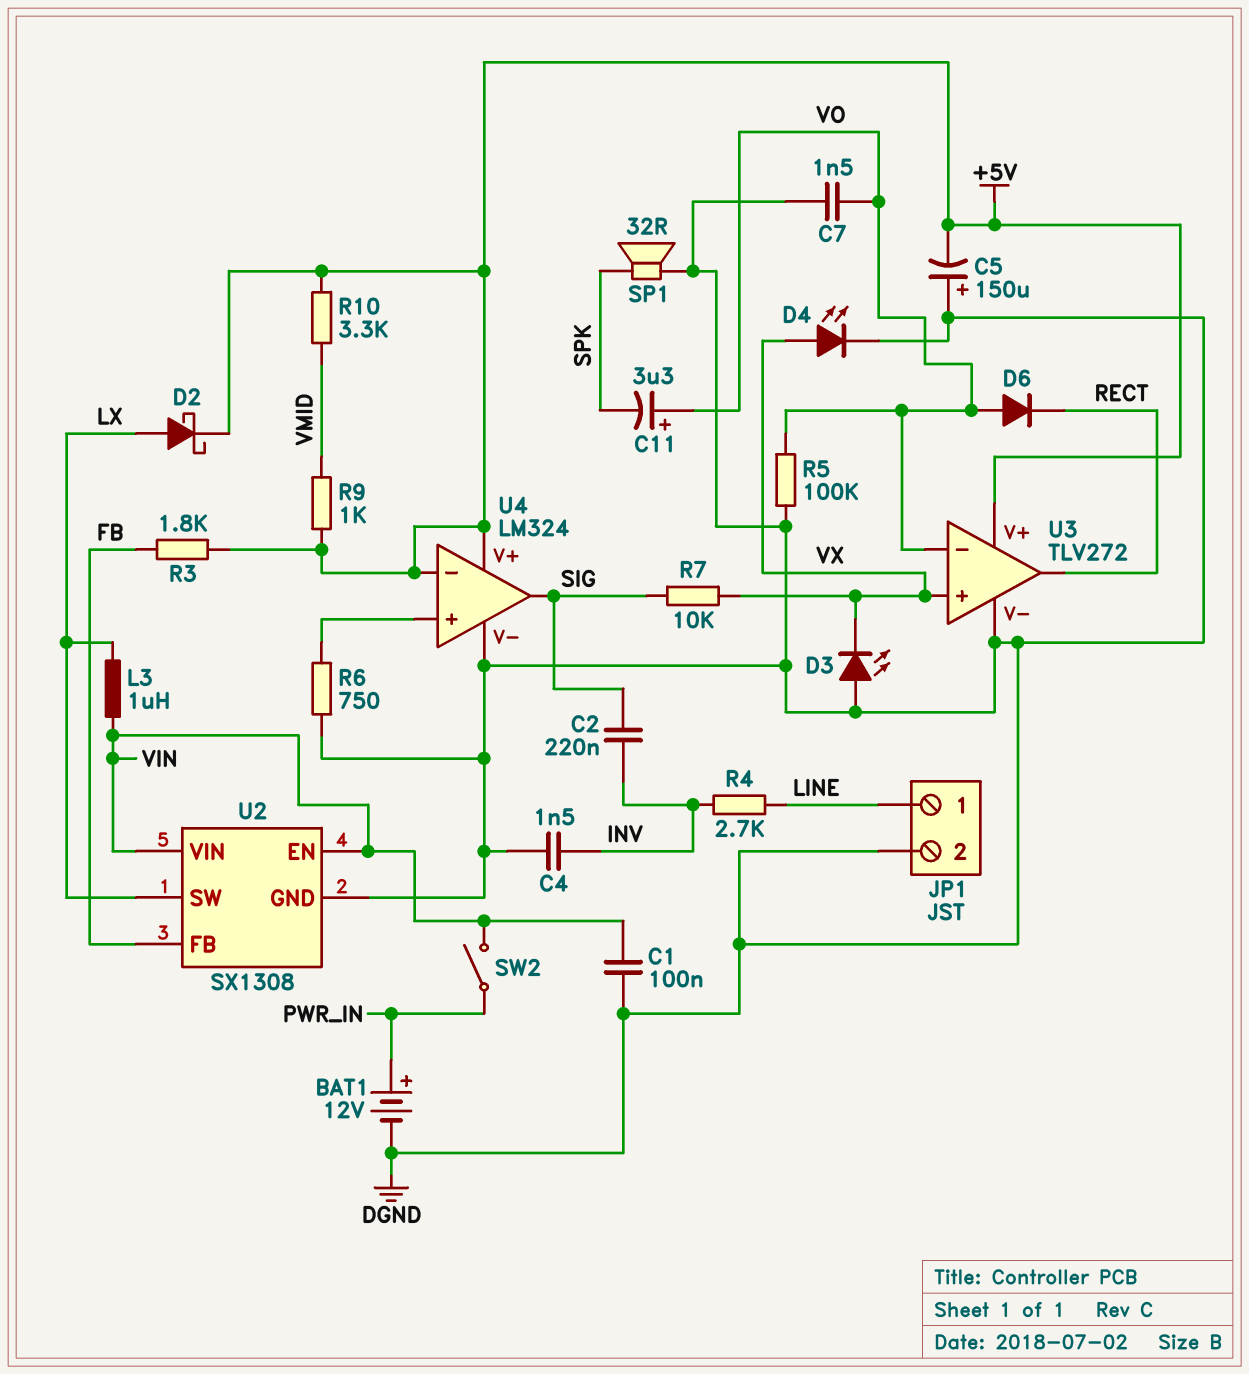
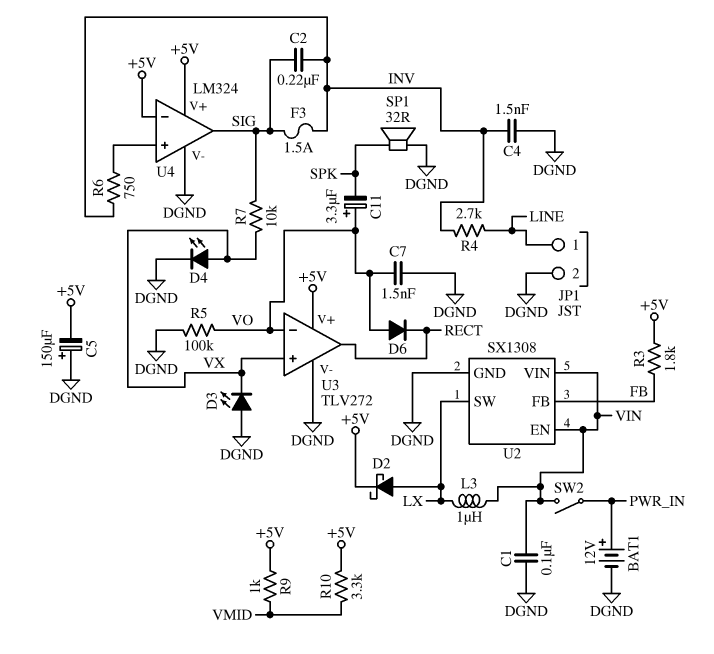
F3: none -> 1.5A (INV, SIG)
R6: 750 (DGND, U4/in+) -> 750 (INV, U4/in+)

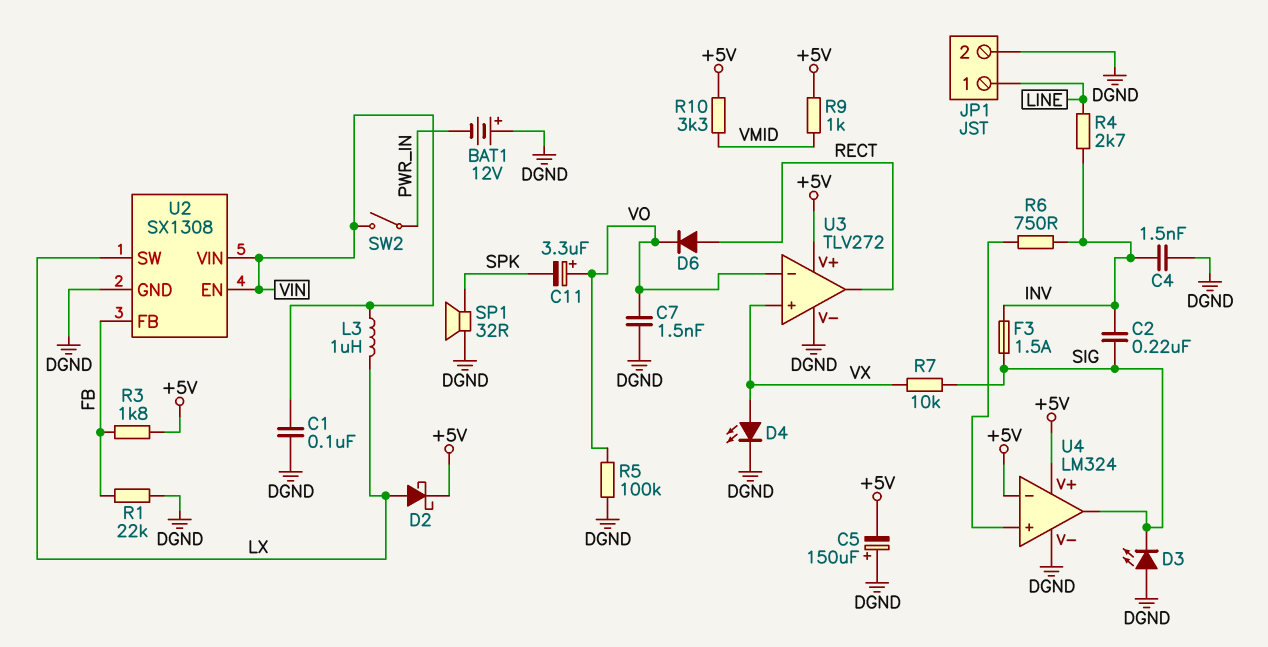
BAT1: 12V (plus PWR_IN, minus DGND) -> 12V (plus DGND, minus PWR_IN)
D3: LED (A DGND, K VX) -> LED (A DGND, K SIG)
D6: diode (A VO, K RECT) -> diode (A RECT, K VO)
R1: none -> 22k (DGND, FB)

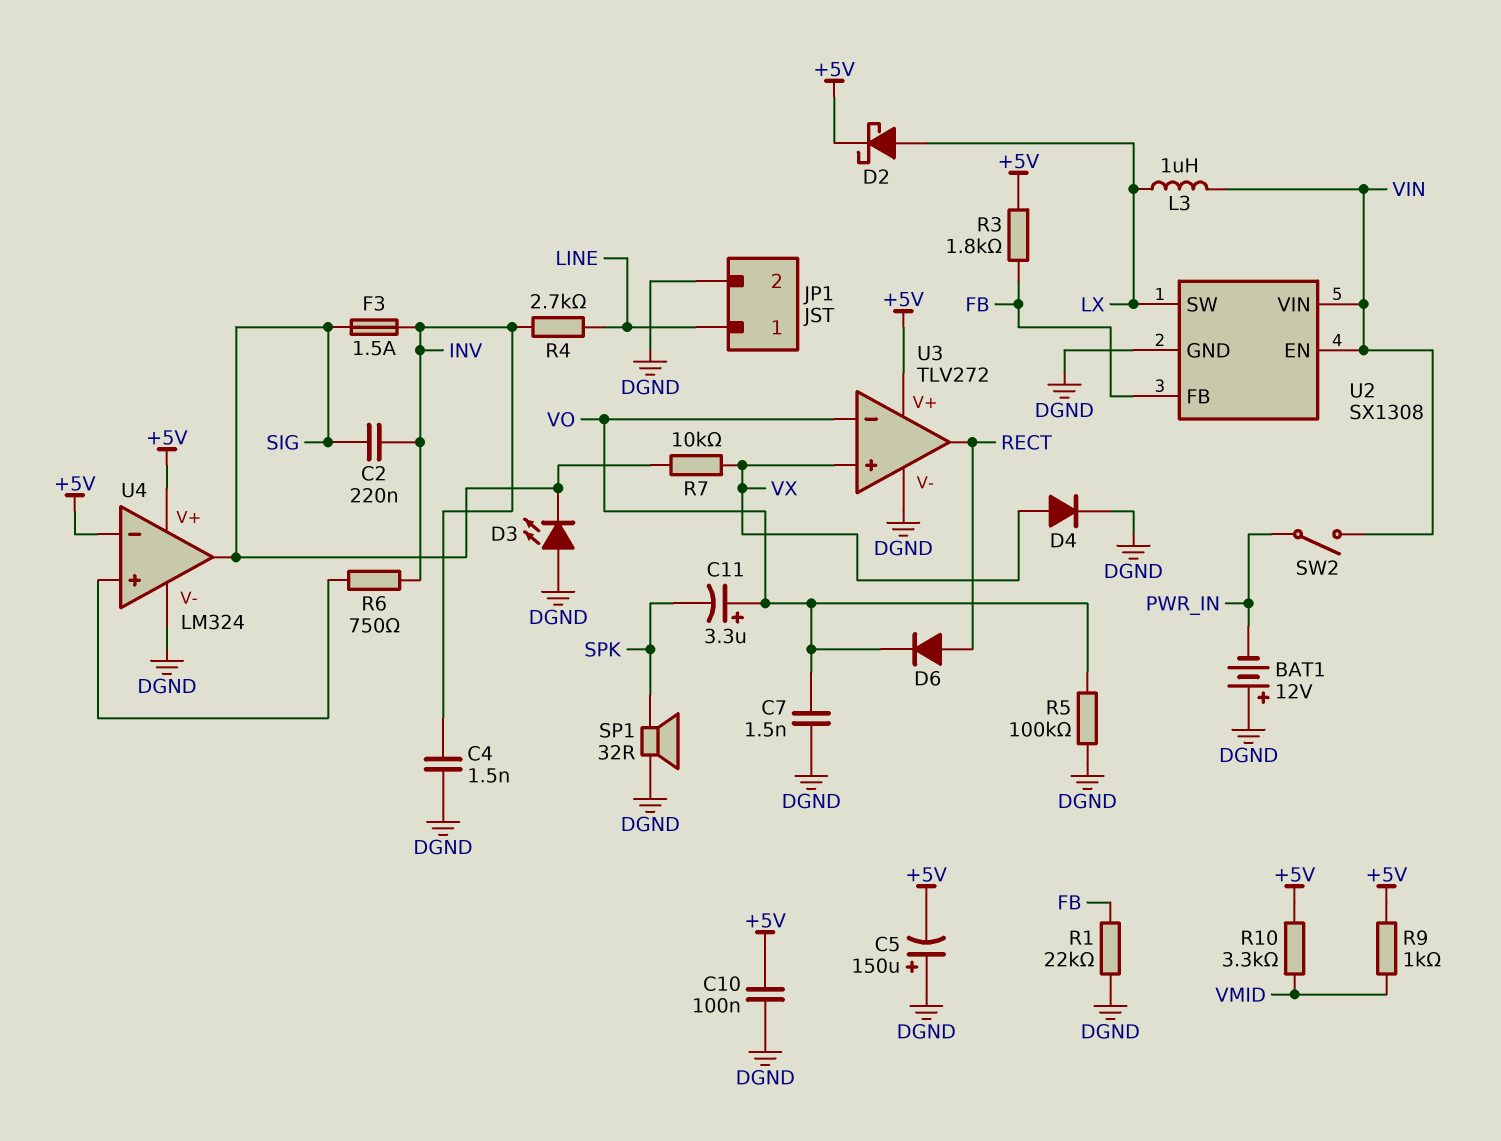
C1: 100nF (DGND, VIN) -> none
C10: none -> 100nF (+5V, DGND)
D4: LED (A VX, K DGND) -> diode (A VX, K DGND)

